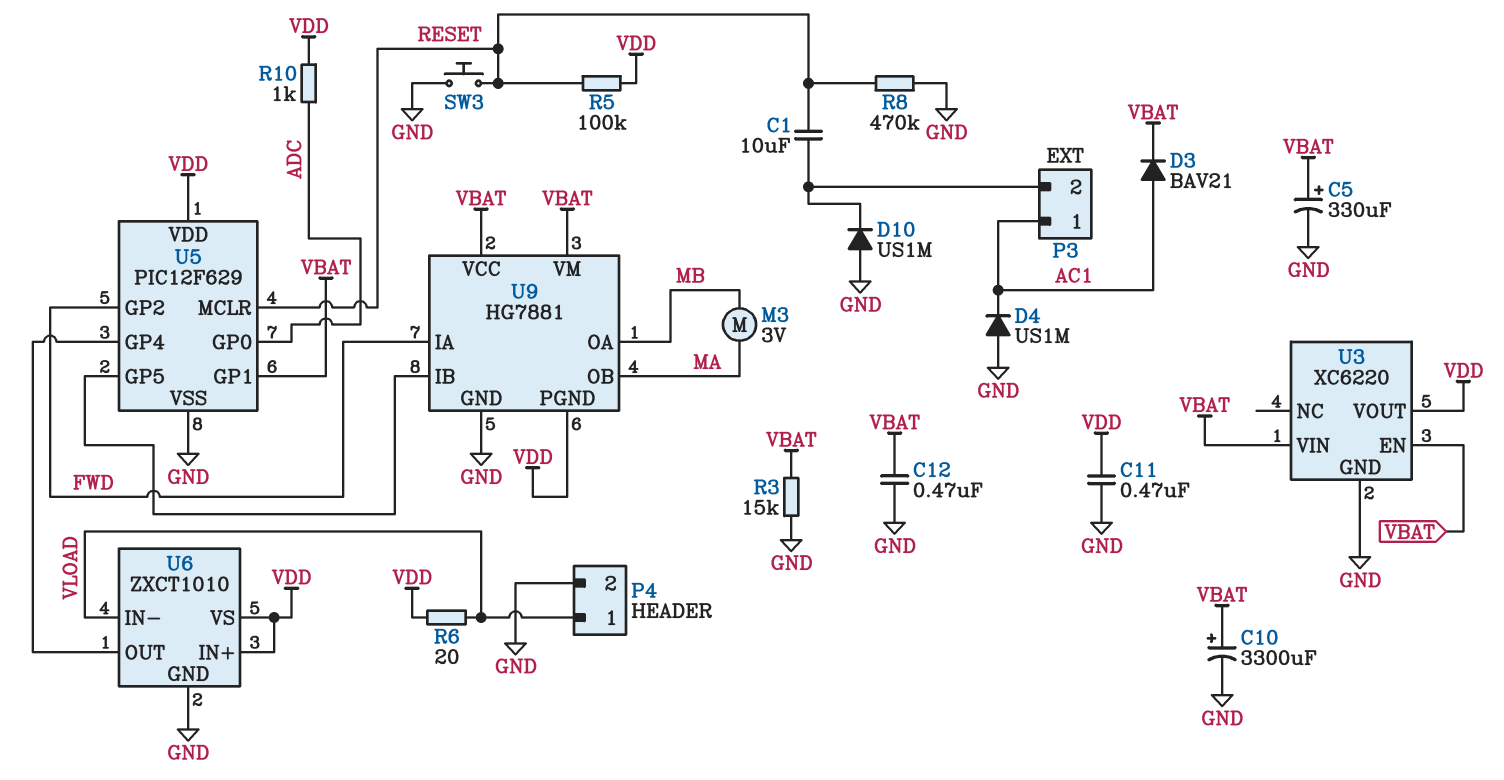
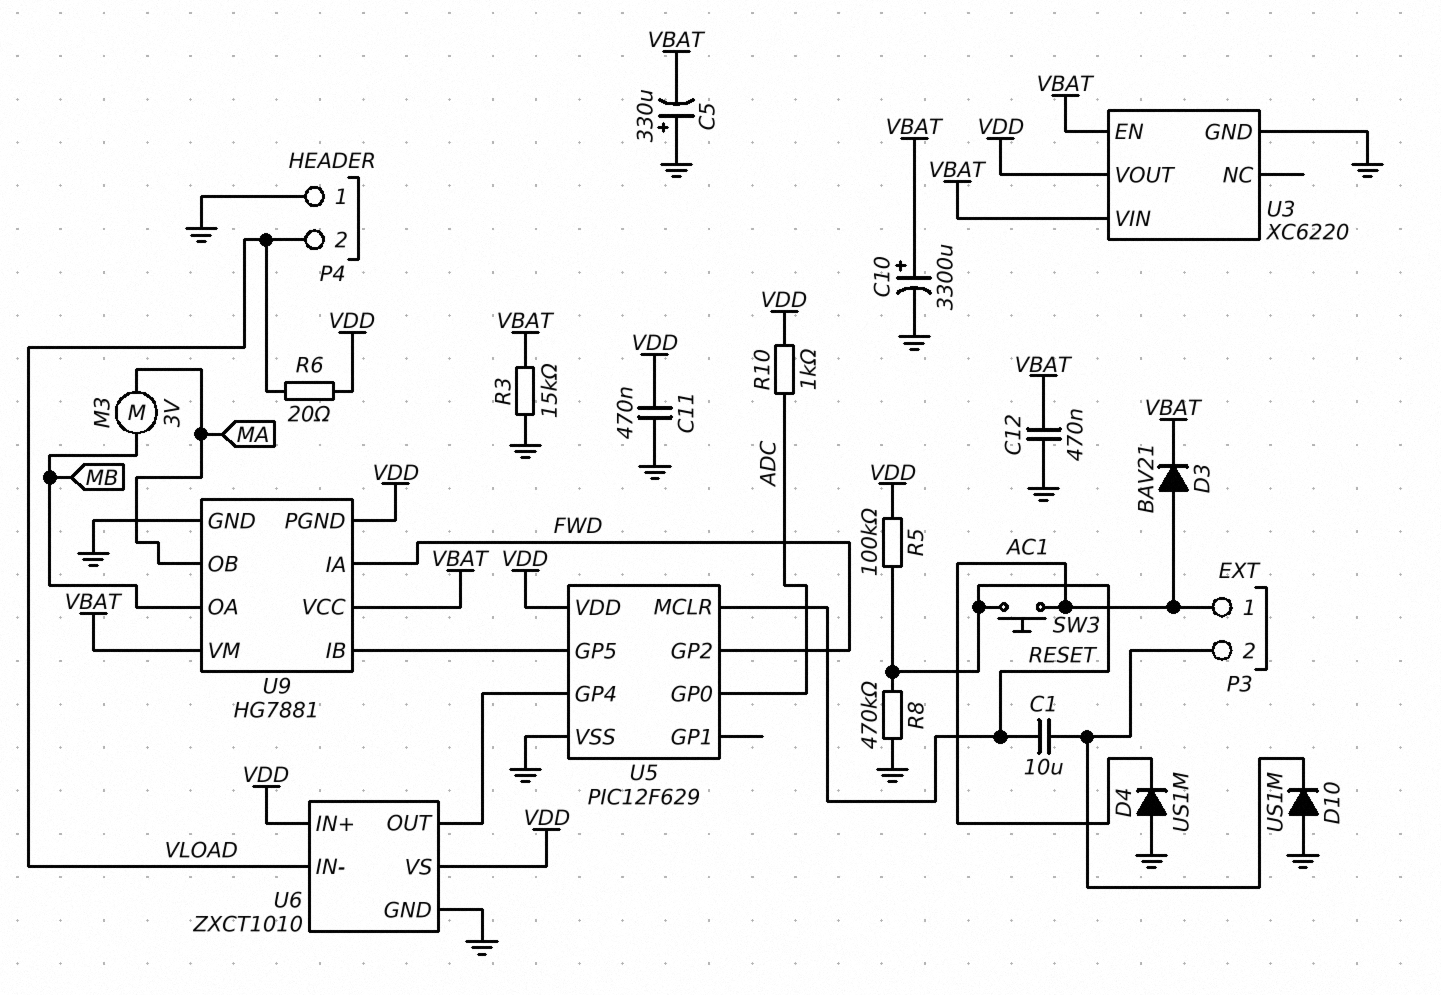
C5: 330uF (plus VBAT, minus GND) -> 330uF (plus GND, minus VBAT)
P4 pin 1: VLOAD -> GND
P4 pin 2: GND -> VLOAD
SW3: button (GND, RESET) -> button (AC1, RESET)
U5 pin GP1: VBAT -> none

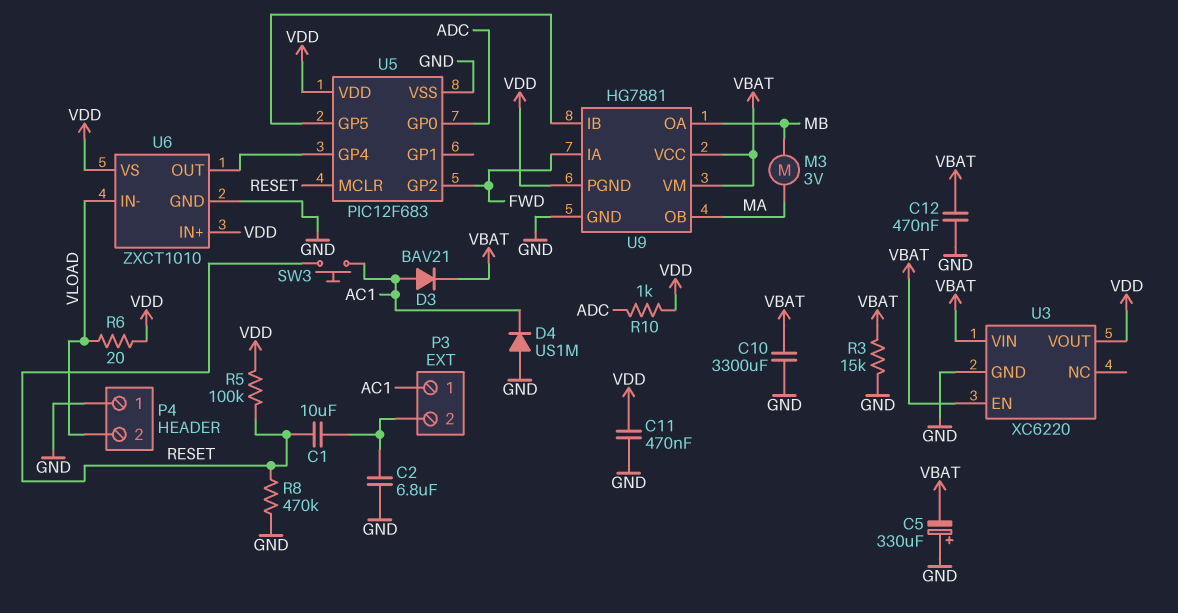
C2: none -> 6.8uF (GND, P3/2)
C10: 3300uF (plus VBAT, minus GND) -> 3300uF (GND, VBAT)
D10: diode US1M (A GND, K P3/2) -> none
U5: PIC12F629 -> PIC12F683

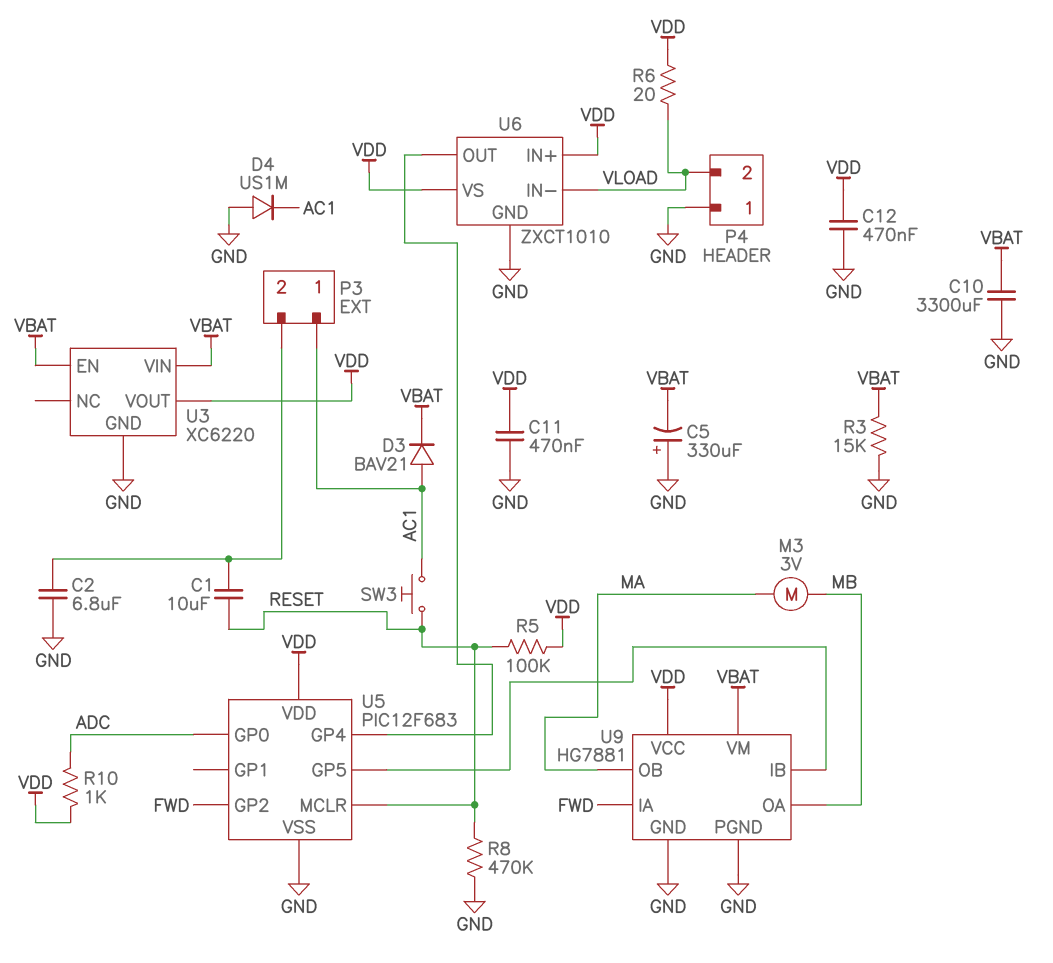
C12: 470nF (GND, VBAT) -> 470nF (GND, VDD)
U9 pin PGND: VDD -> GND
U9 pin VCC: VBAT -> VDD

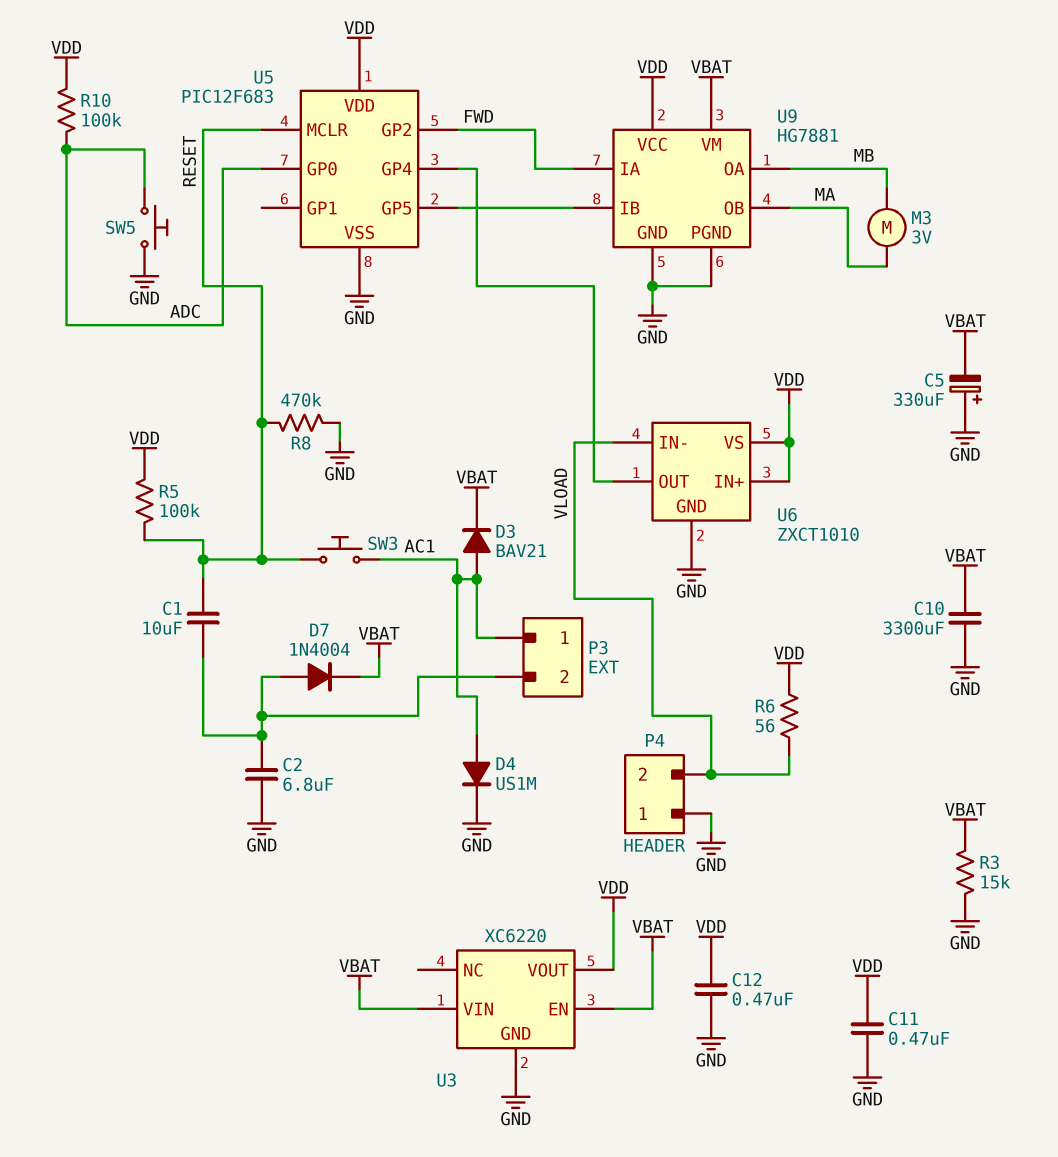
D4: diode US1M (A GND, K AC1) -> diode US1M (A AC1, K GND)
D7: none -> diode 1N4004 (A P3/2, K VBAT)
R6: 20 (VDD, VLOAD) -> 56 (VDD, VLOAD)
R10: 1k (ADC, VDD) -> 100k (ADC, VDD)
SW5: none -> button (ADC, GND)

